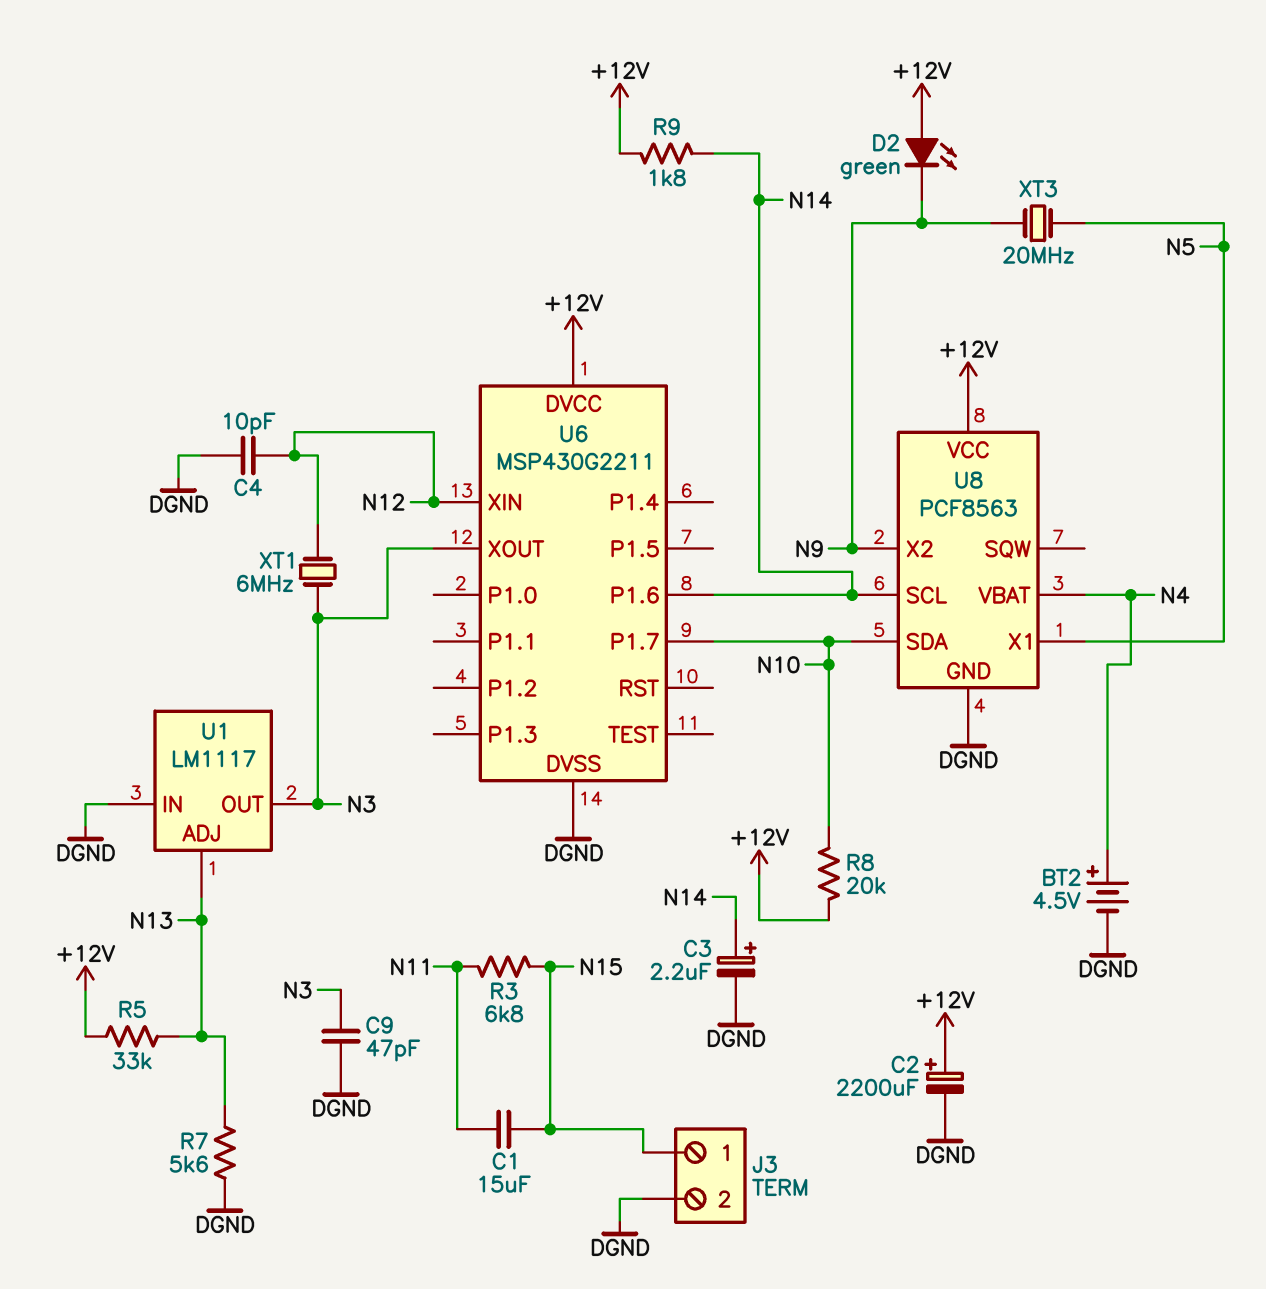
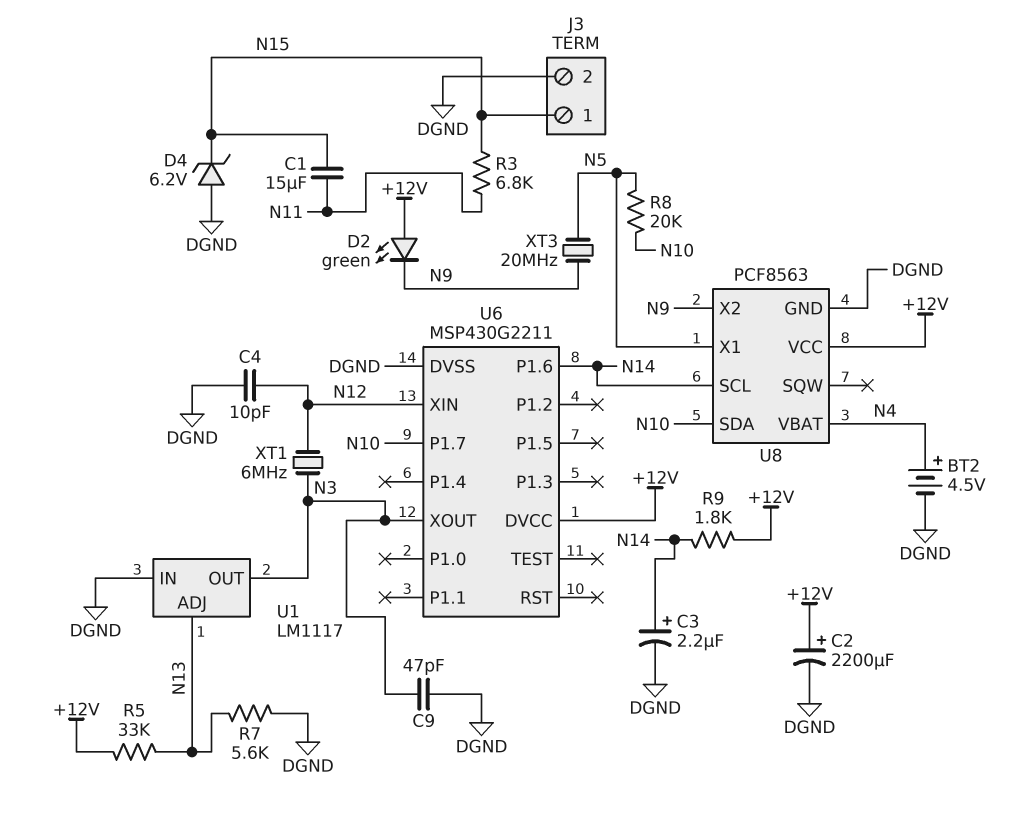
D4: none -> zener 6.2V (A DGND, K N15)
R8: 20k (+12V, N10) -> 20k (N5, N10)

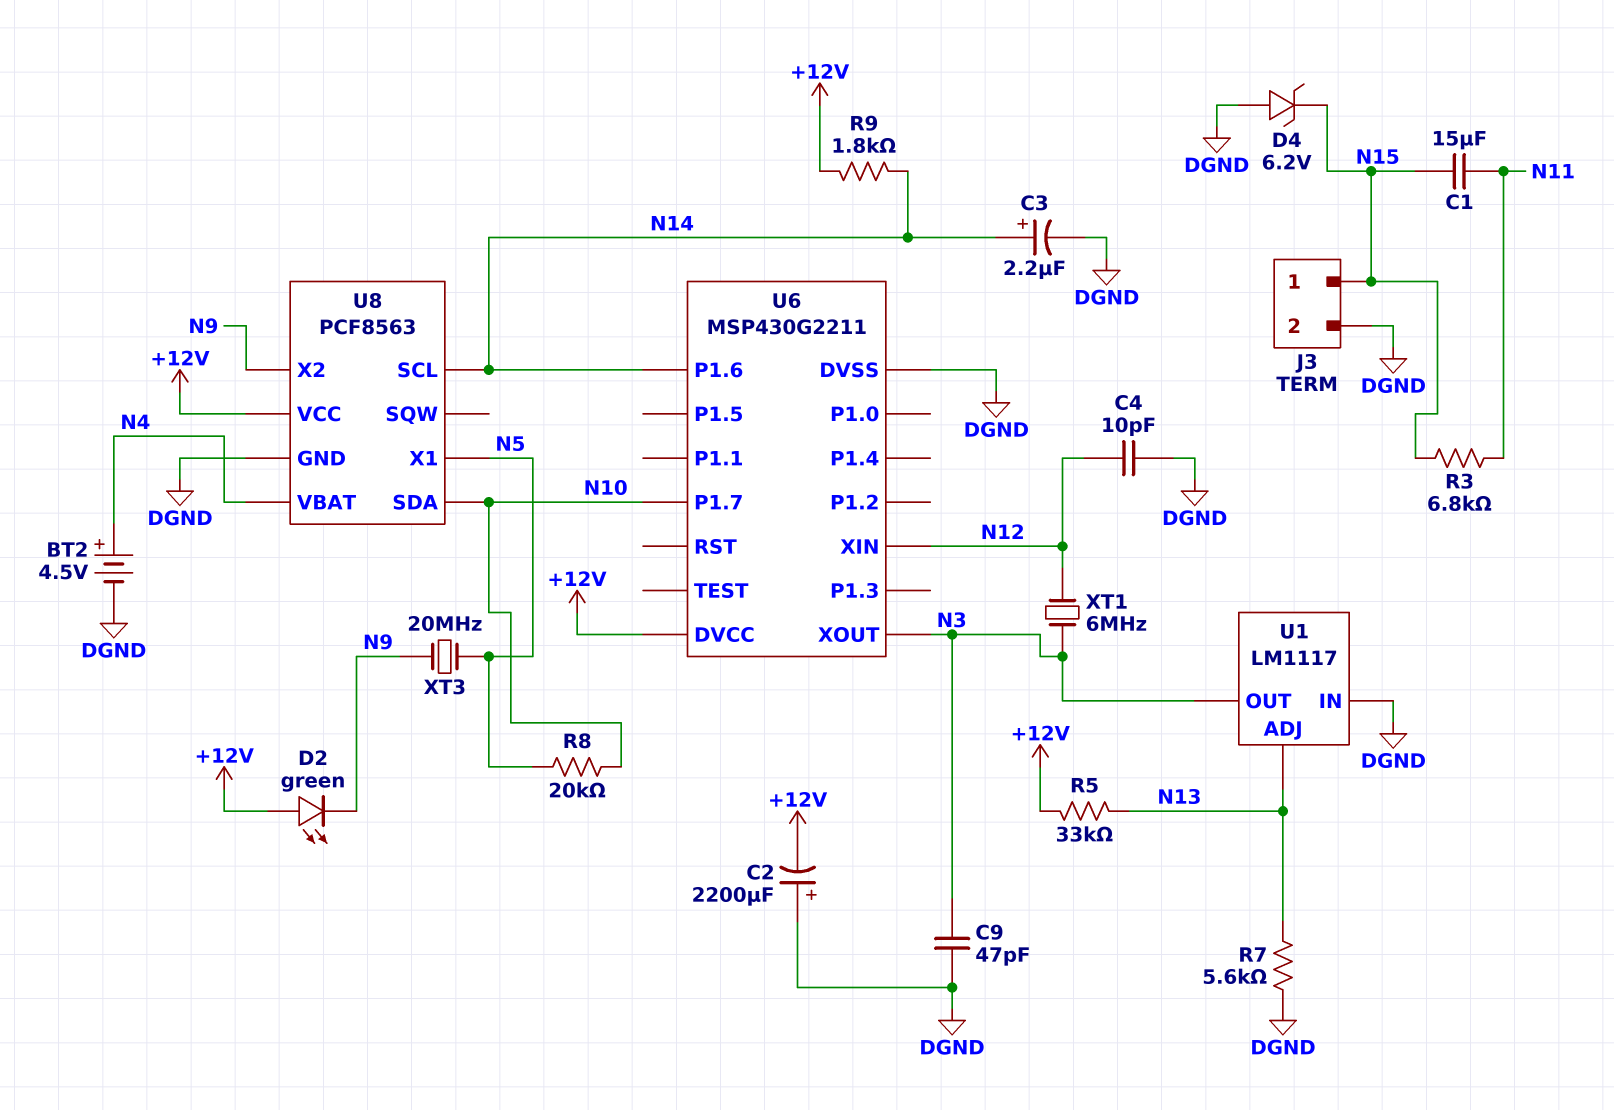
C2: 2200uF (plus +12V, minus DGND) -> 2200uF (plus DGND, minus +12V)

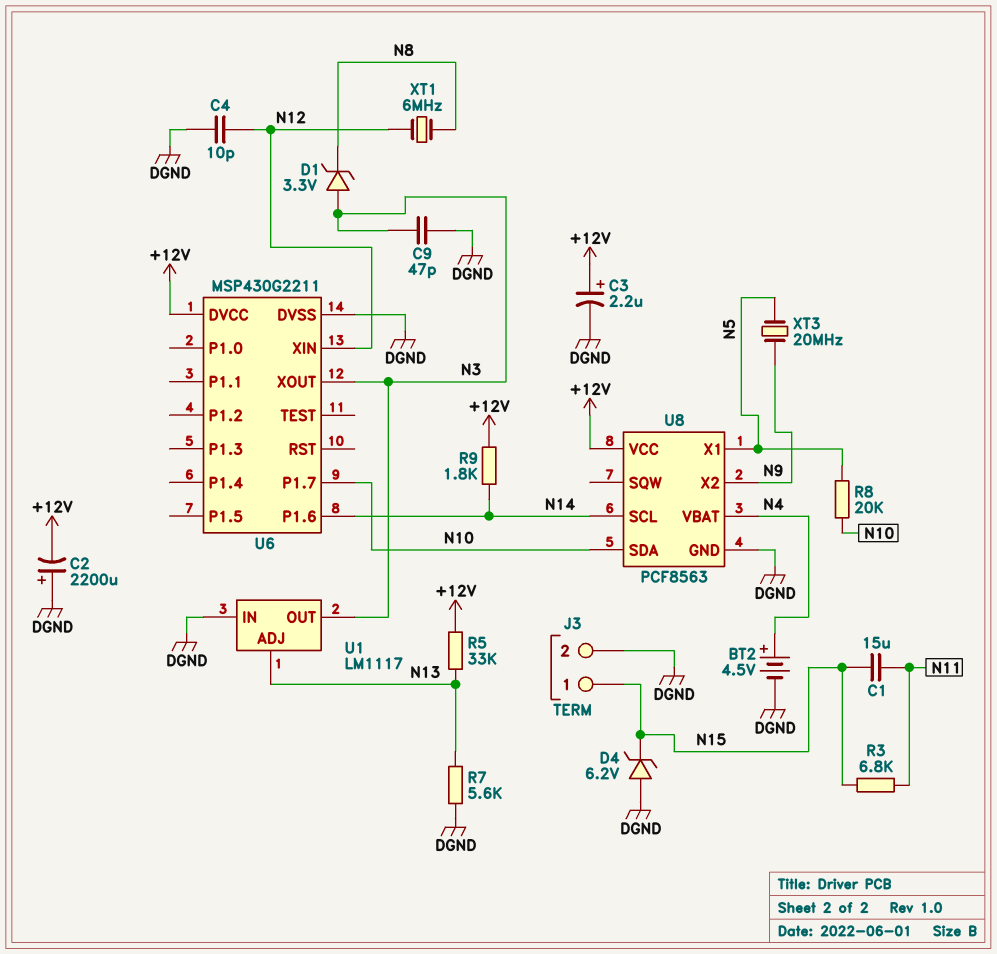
C3: 2.2uF (plus N14, minus DGND) -> 2.2uF (plus +12V, minus DGND)
D1: none -> zener 3.3V (A N3, K N8)
D2: LED green (A +12V, K N9) -> none
XT1: 6MHz (N3, N12) -> 6MHz (N8, N12)

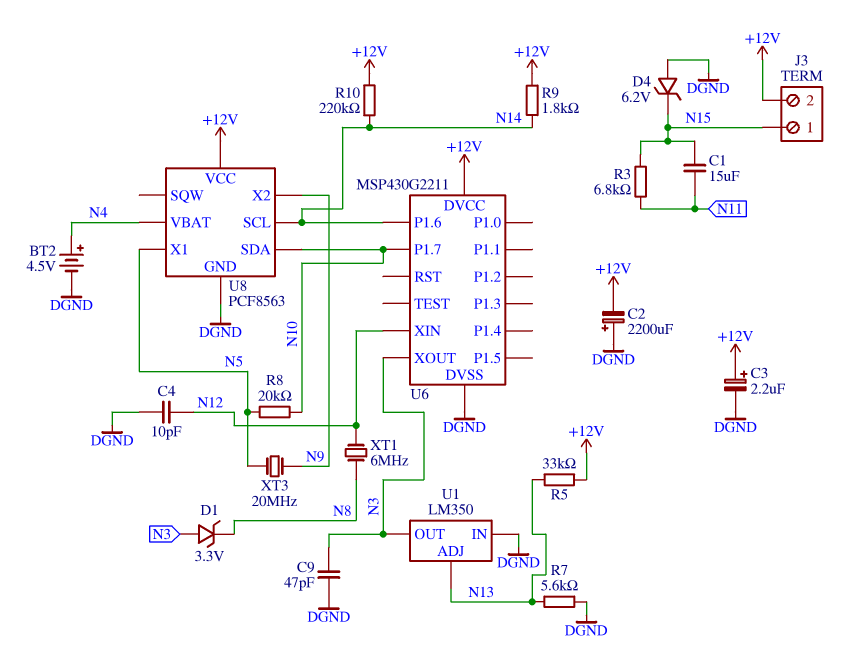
J3 pin 2: DGND -> +12V
R10: none -> 220k (+12V, N14)
U1: LM1117 -> LM350

